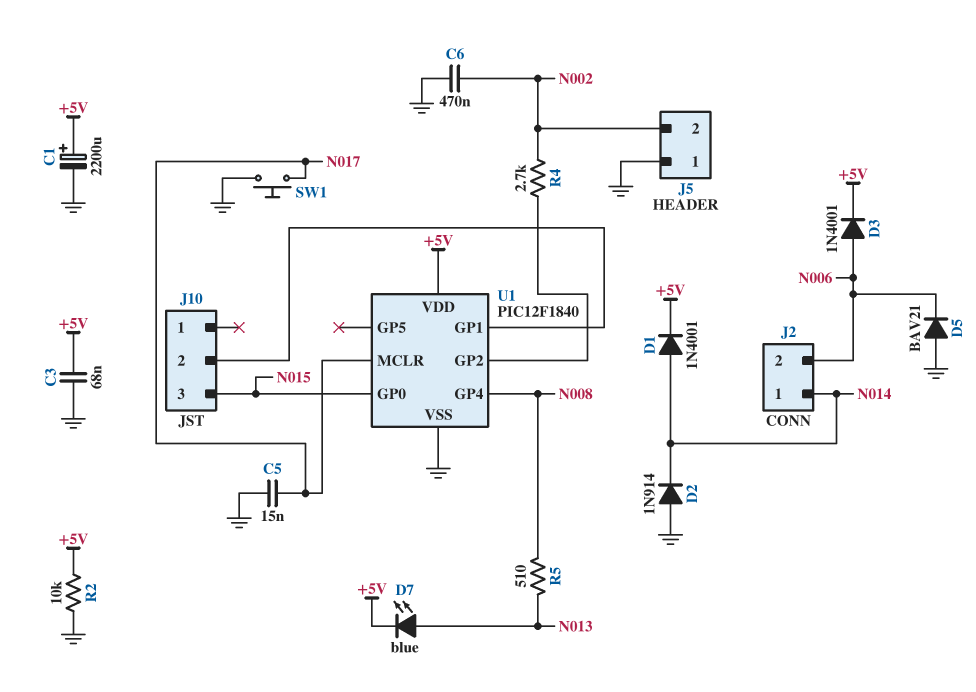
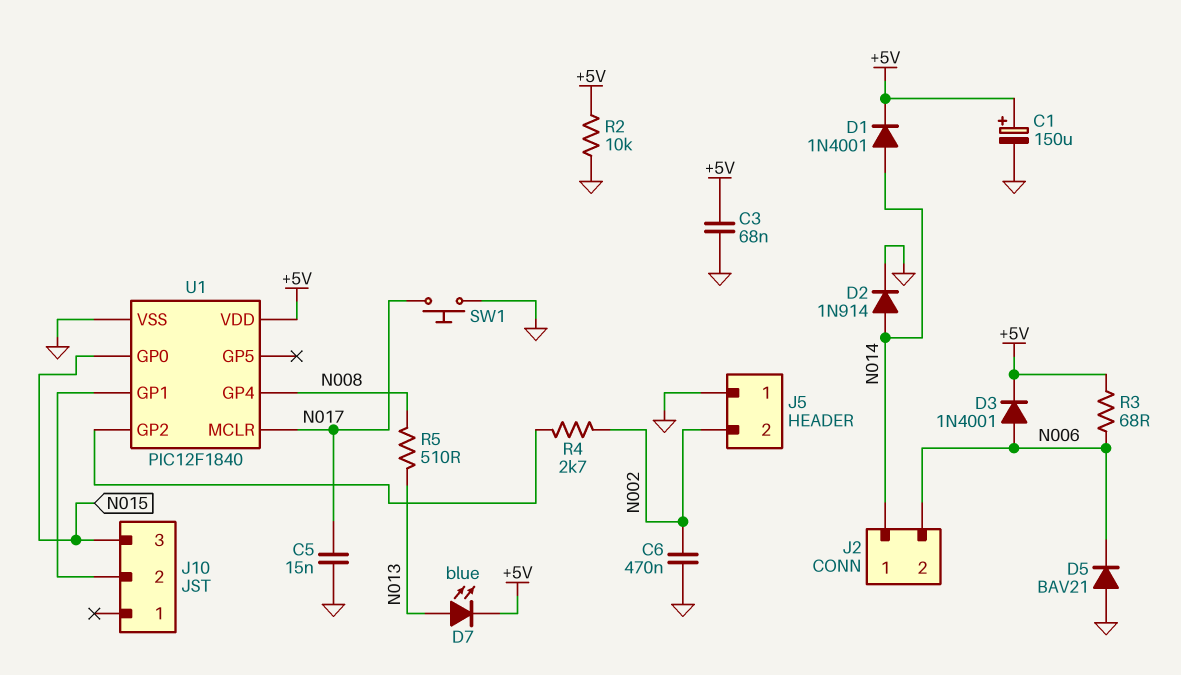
C1: 2200uF (plus +5V, minus GND) -> 150uF (plus +5V, minus GND)
D2: diode 1N914 (A GND, K N014) -> diode 1N914 (A N014, K GND)
R3: none -> 68 (+5V, N006)

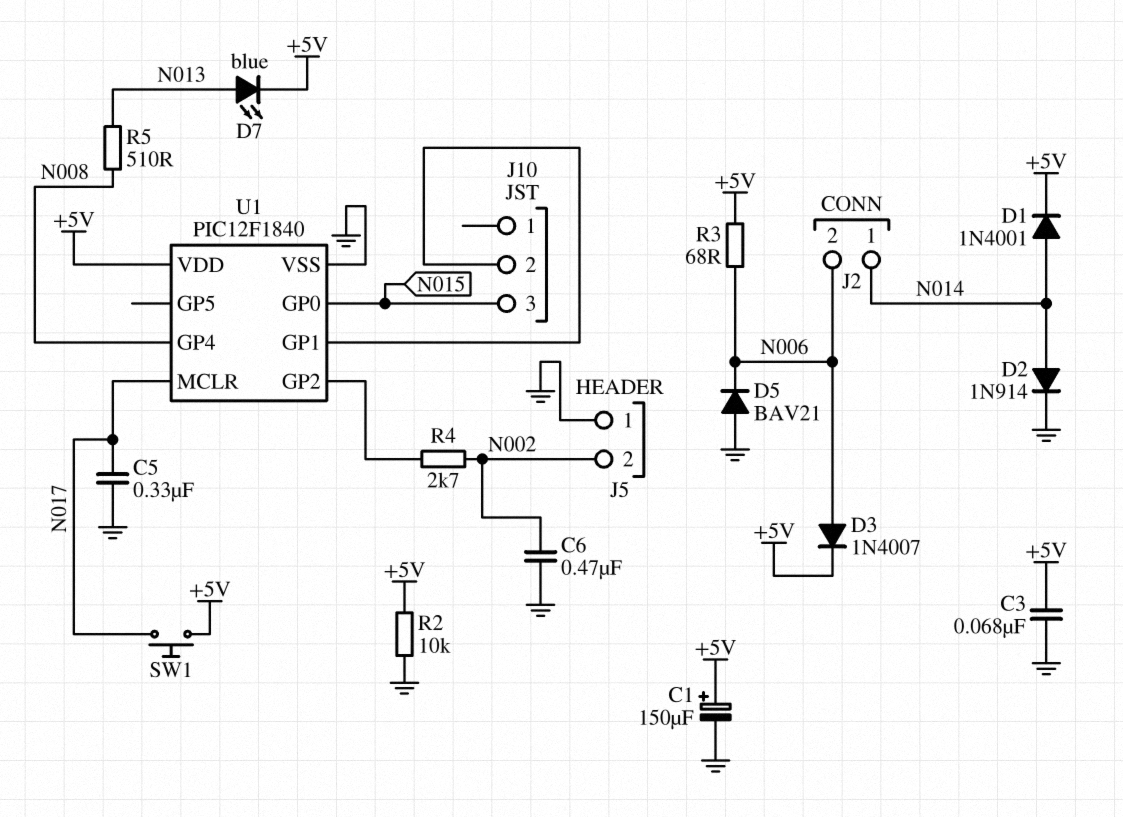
C5: 15nF (GND, N017) -> 330nF (GND, N017)
D3: diode 1N4001 (A N006, K +5V) -> diode 1N4007 (A N006, K +5V)
SW1: button (GND, N017) -> button (+5V, N017)

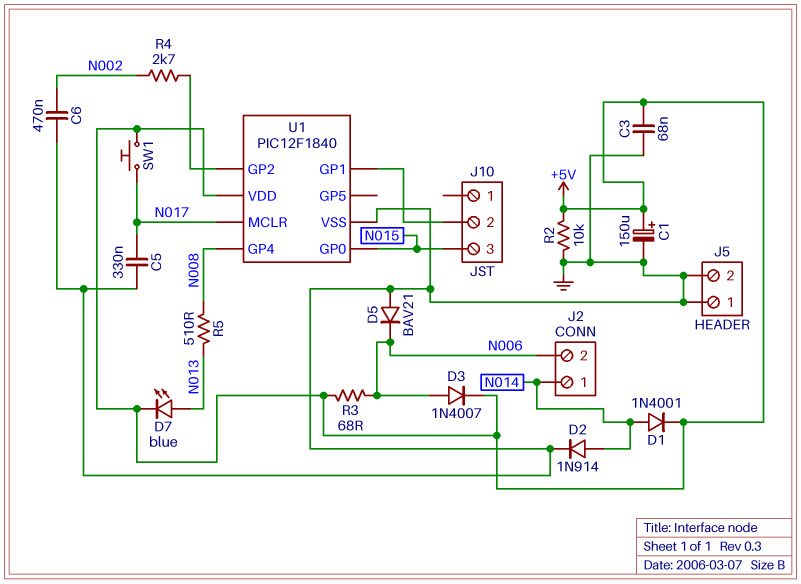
J5 pin 2: N002 -> GND

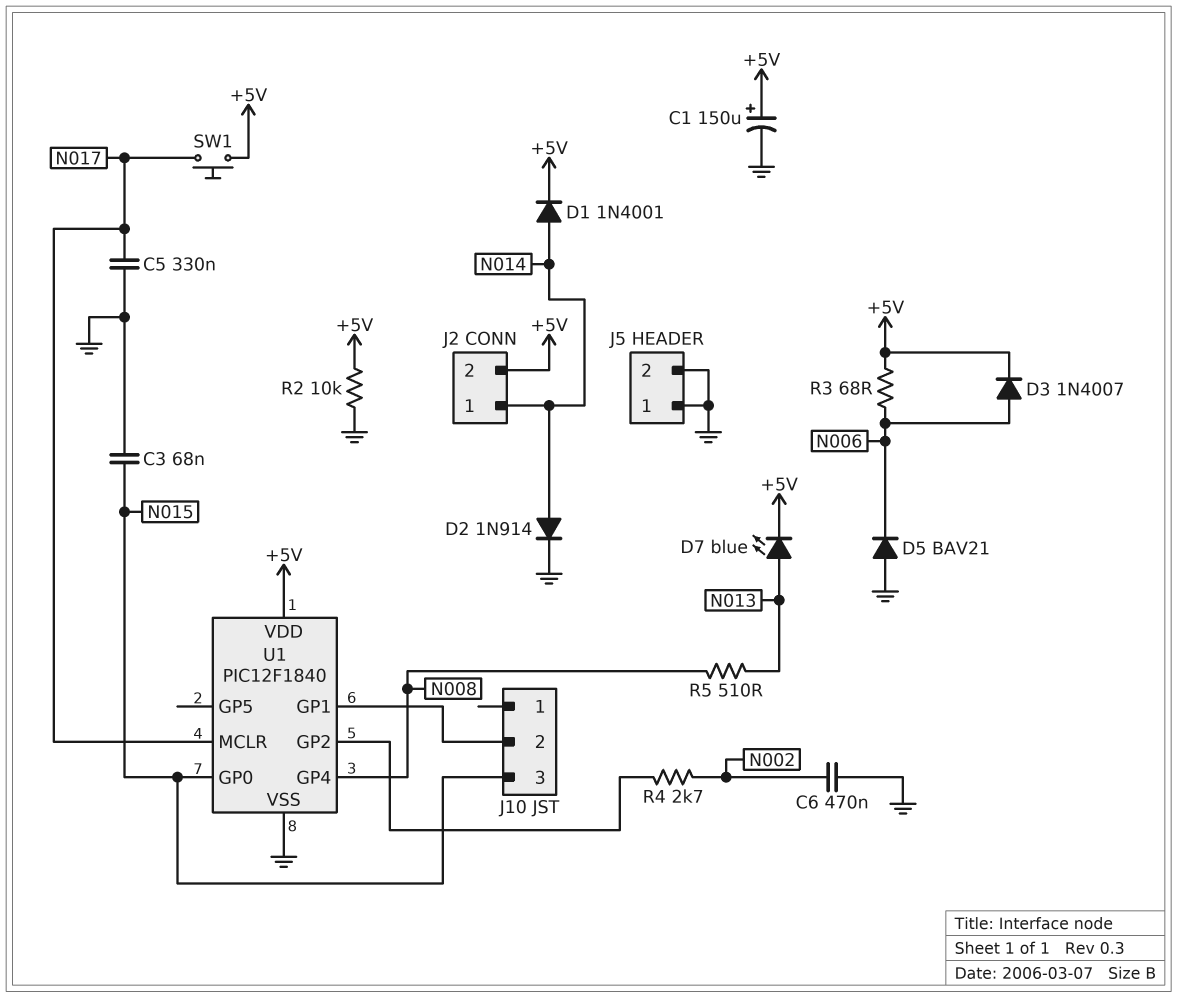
C3: 68nF (+5V, GND) -> 68nF (GND, N015)
J2 pin 2: N006 -> +5V

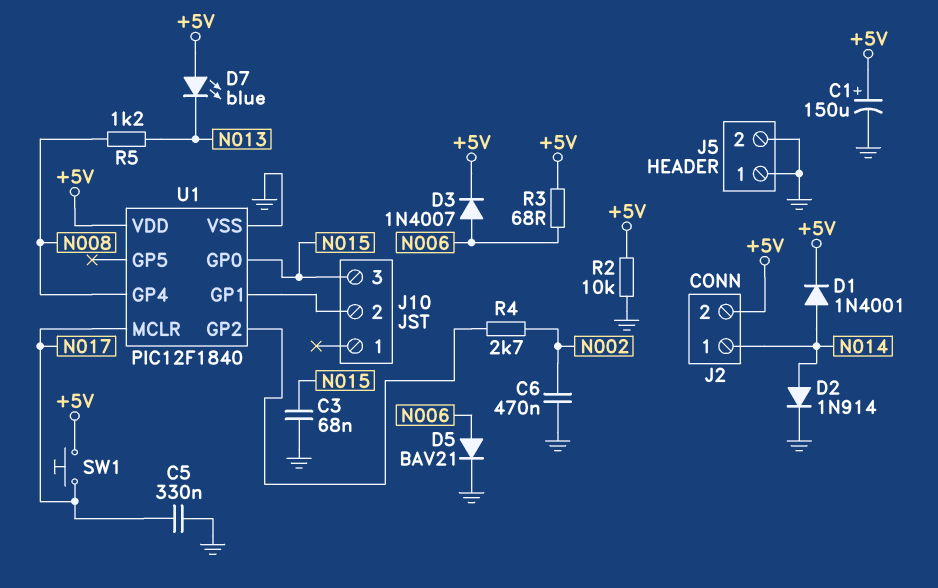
D5: diode BAV21 (A GND, K N006) -> diode BAV21 (A N006, K GND)
D7: LED blue (A N013, K +5V) -> LED blue (A +5V, K N013)
R5: 510 (N008, N013) -> 1.2k (N008, N013)

